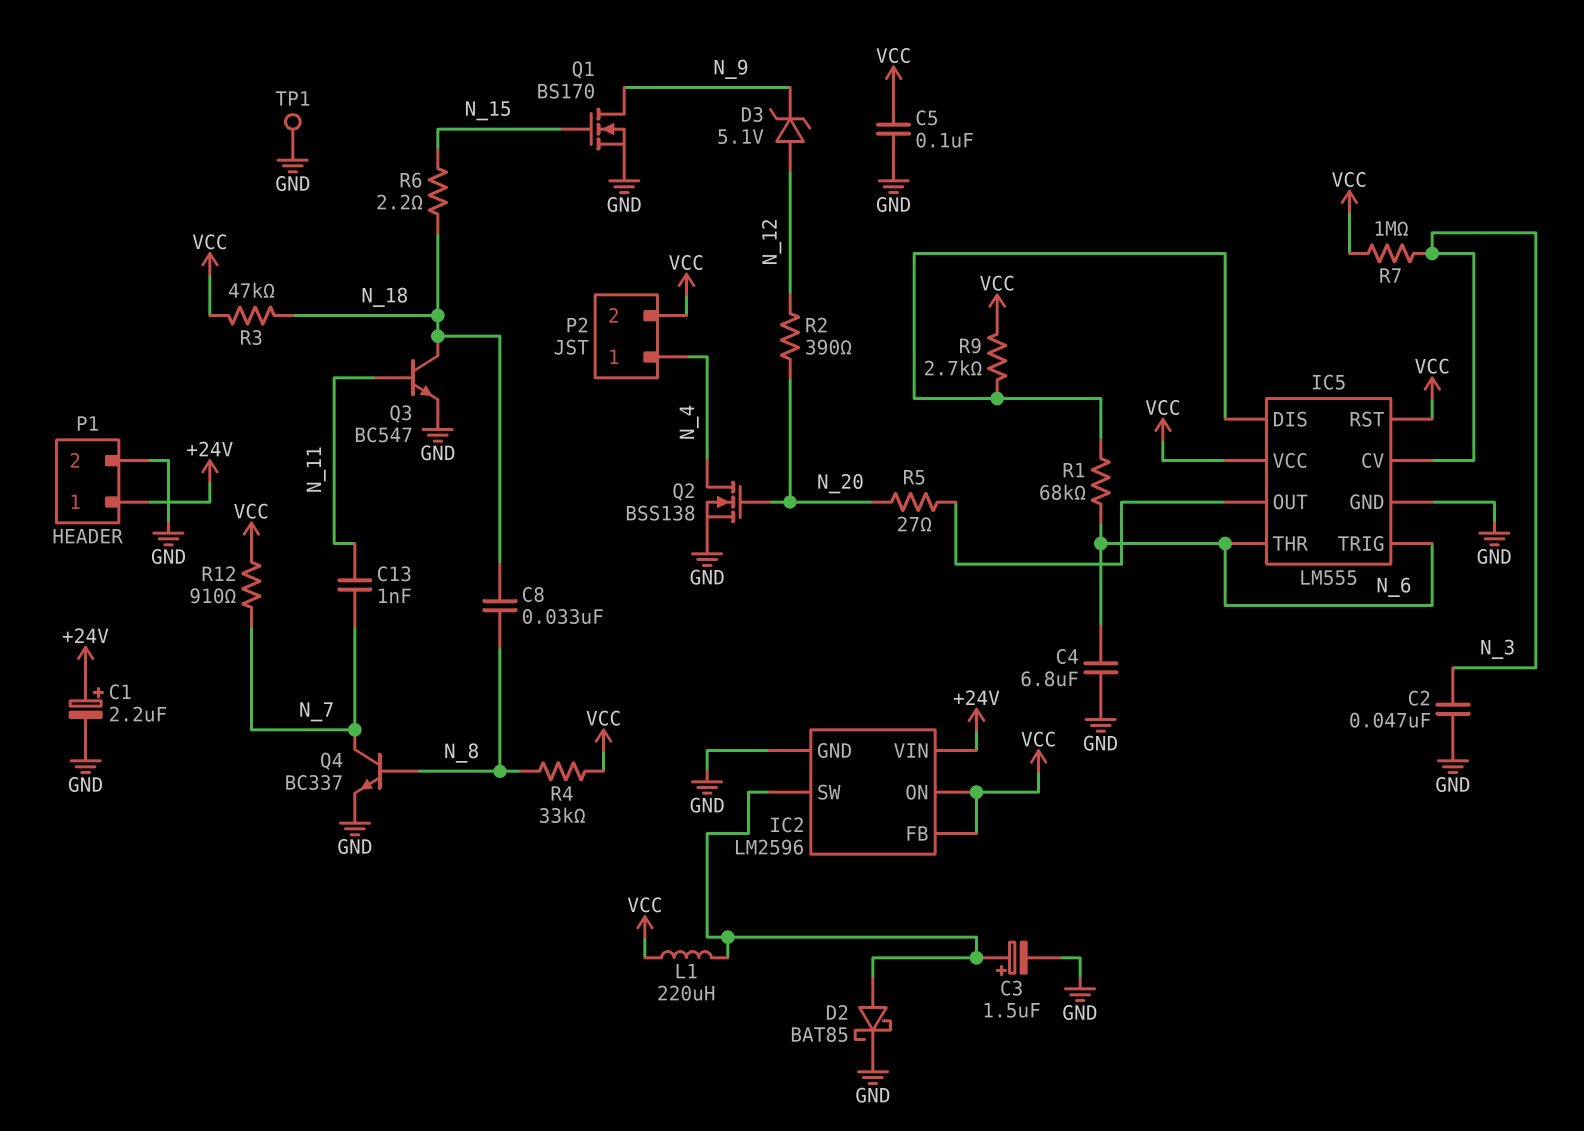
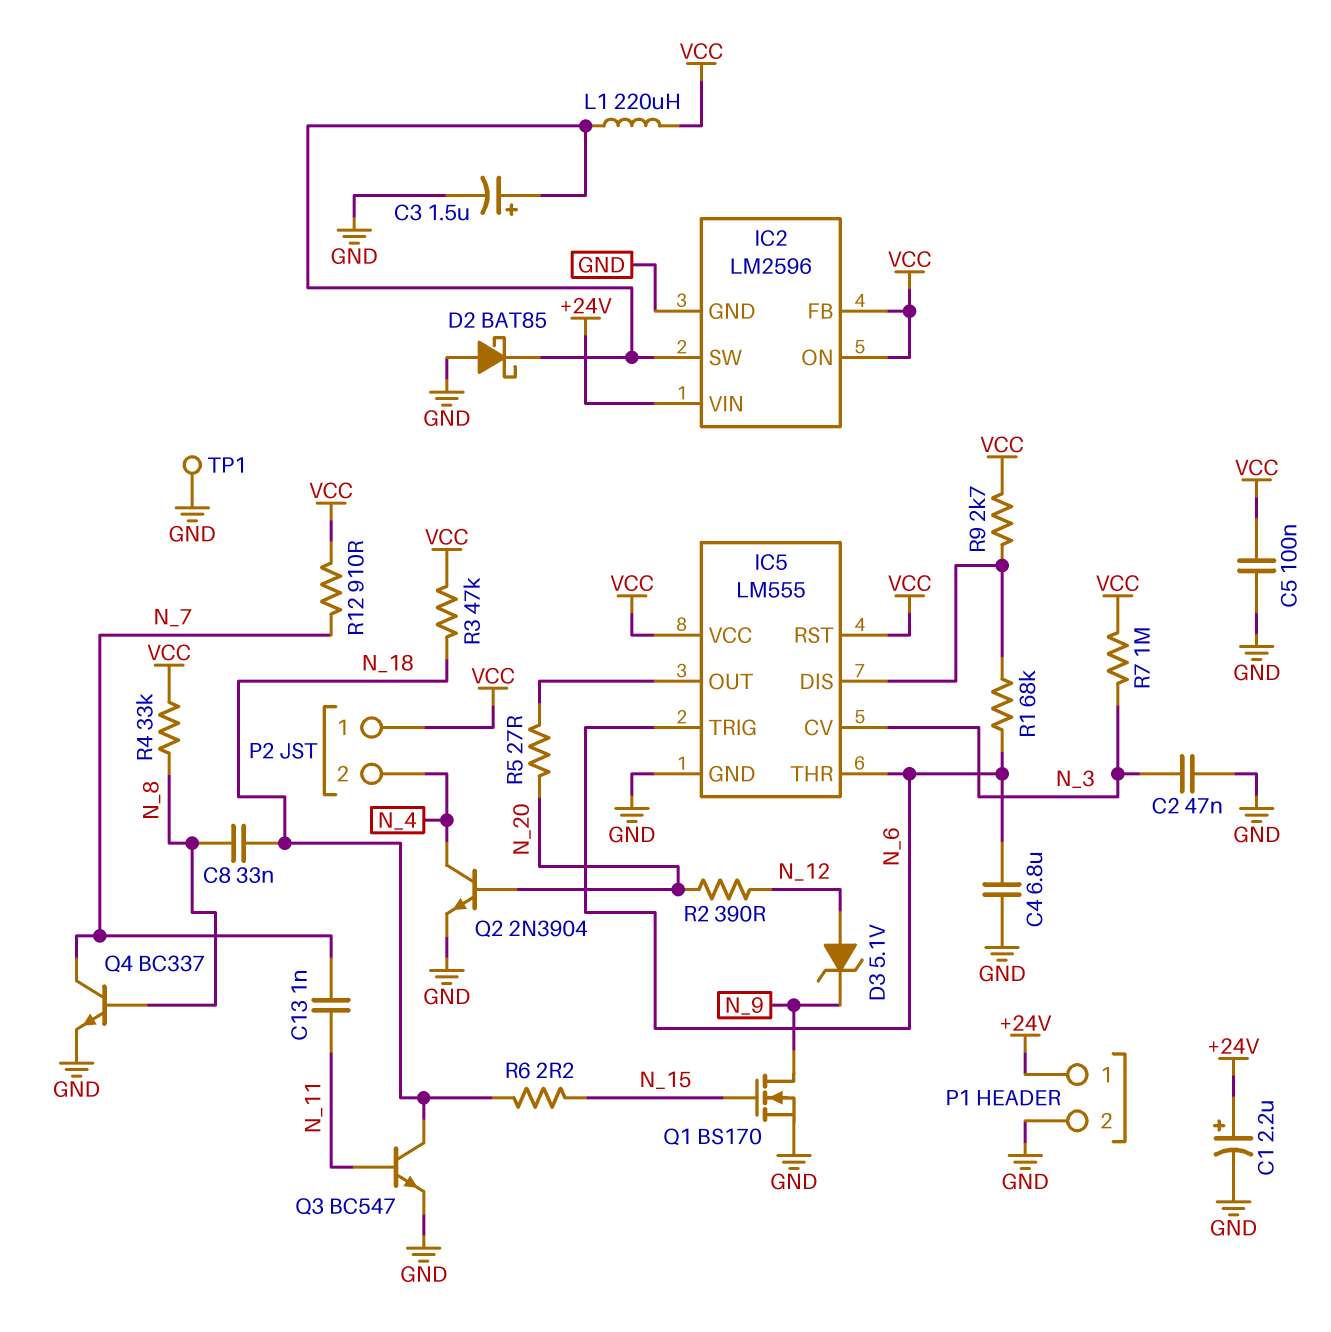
D2: schottky BAT85 (A IC2/SW, K GND) -> schottky BAT85 (A GND, K IC2/SW)
P2 pin 1: N_4 -> VCC
P2 pin 2: VCC -> N_4
Q2: NMOS BSS138 (G N_20, D N_4, S GND) -> NPN 2N3904 (B N_20, C N_4, E GND)

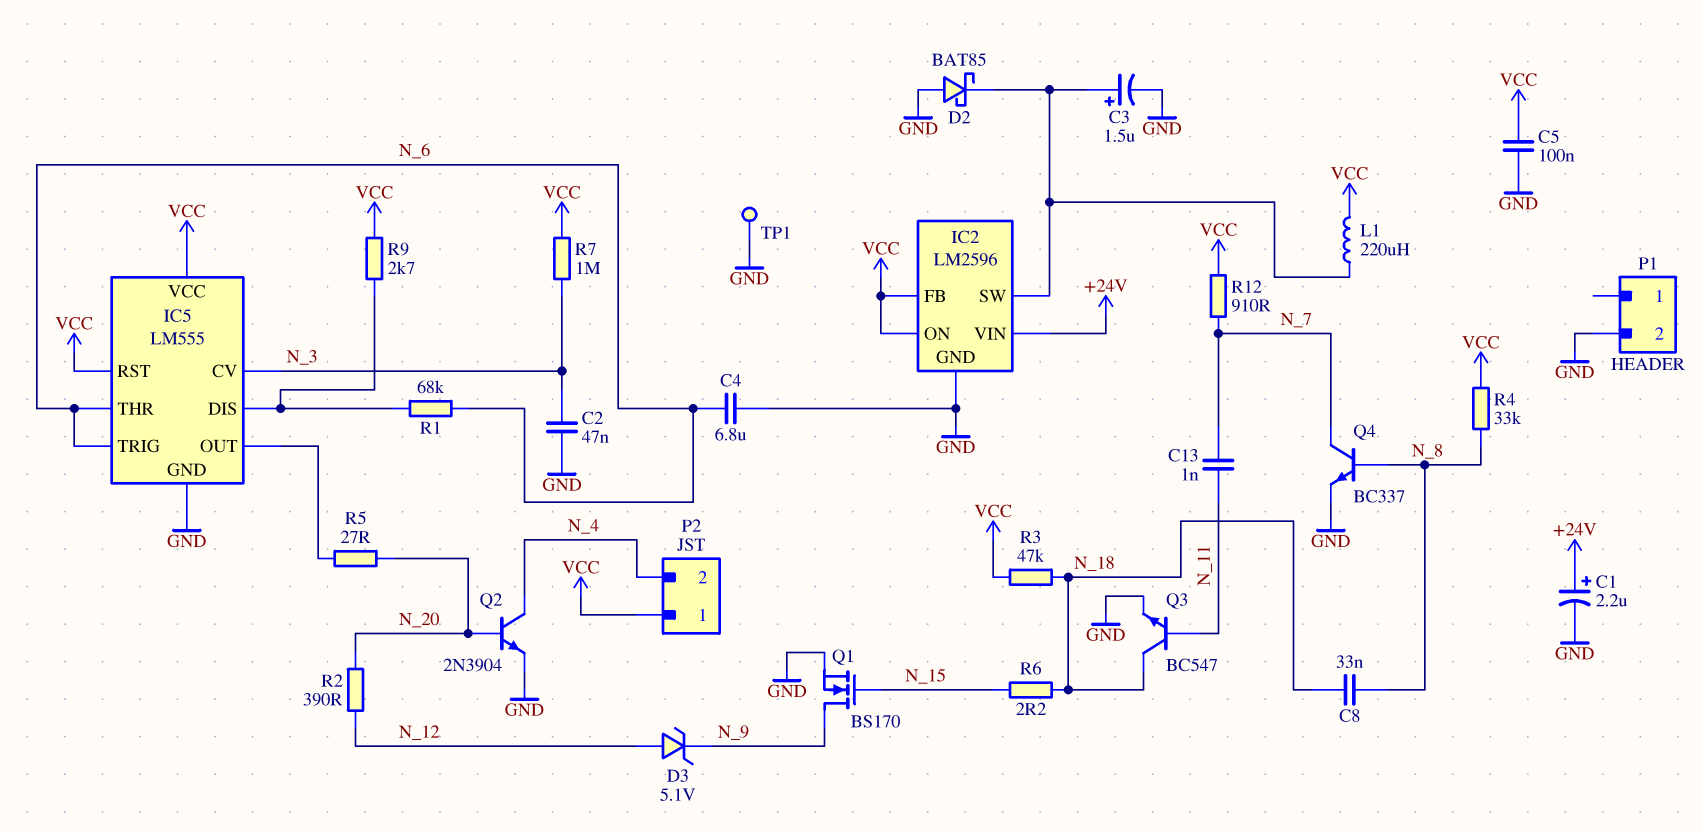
P1 pin 1: +24V -> none

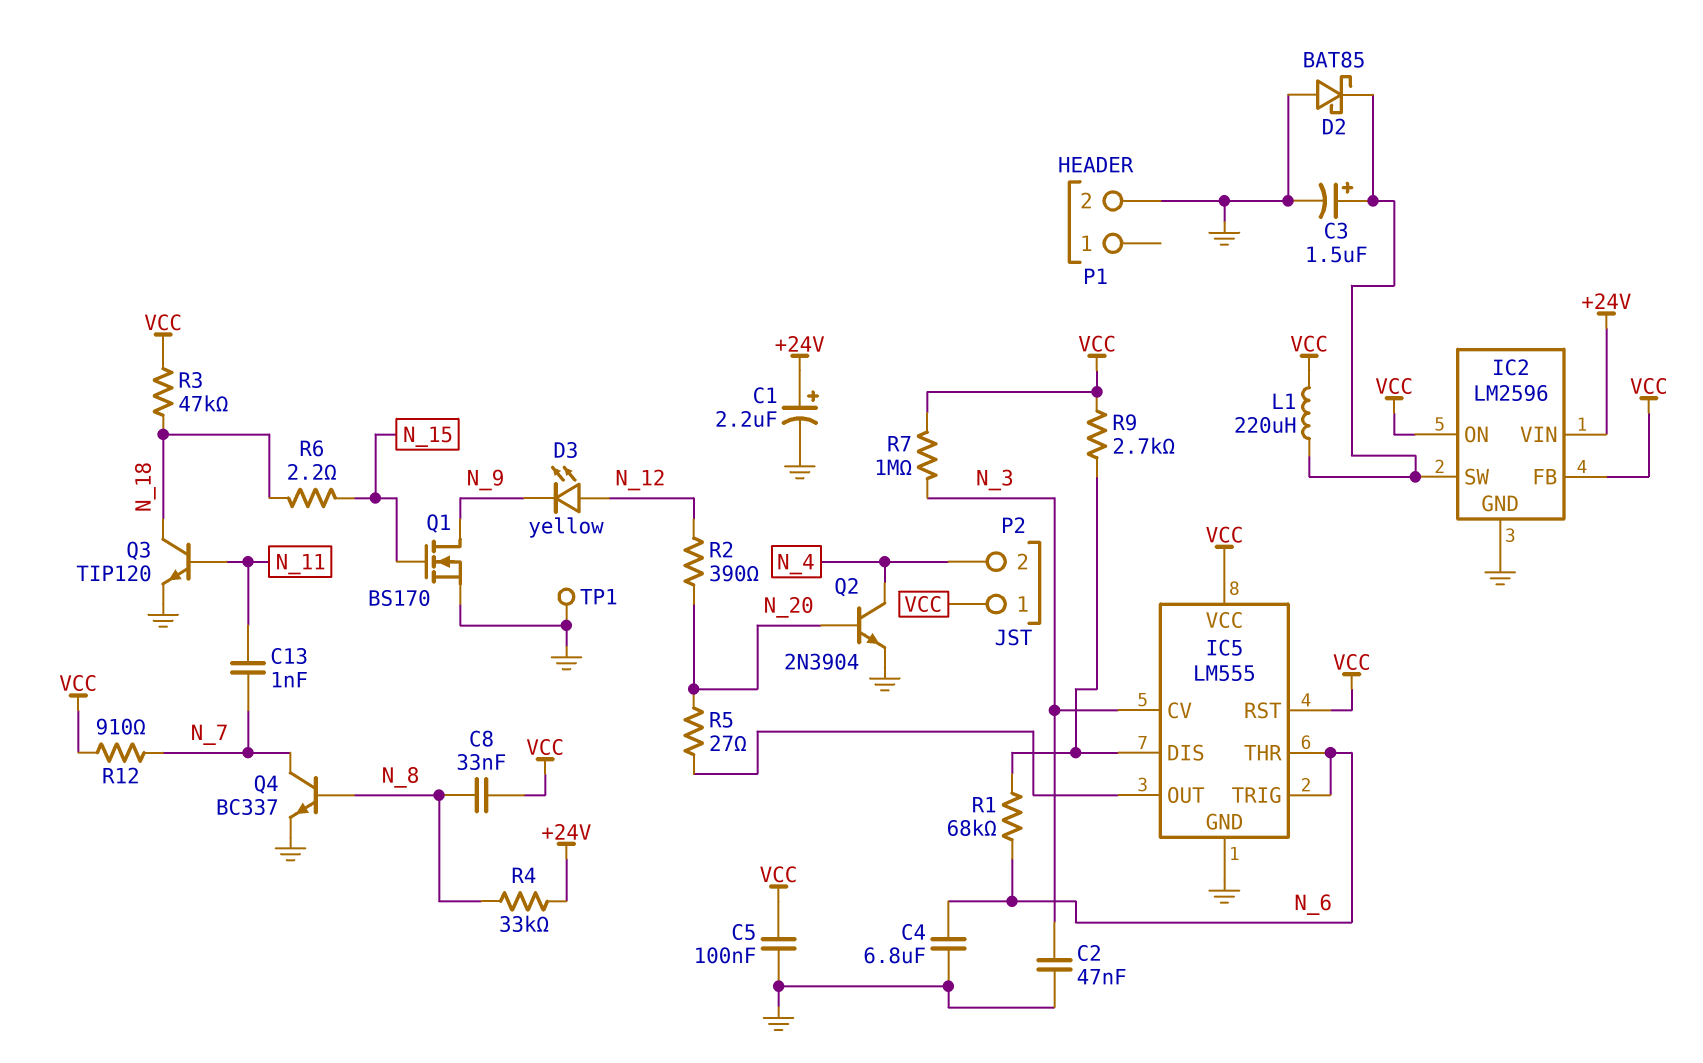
C8: 33nF (N_8, N_18) -> 33nF (N_8, VCC)
D3: zener 5.1V (A N_12, K N_9) -> LED yellow (A N_12, K N_9)
Q3: NPN BC547 (B N_11, C N_18, E GND) -> NPN TIP120 (B N_11, C N_18, E GND)
R4: 33k (N_8, VCC) -> 33k (+24V, N_8)

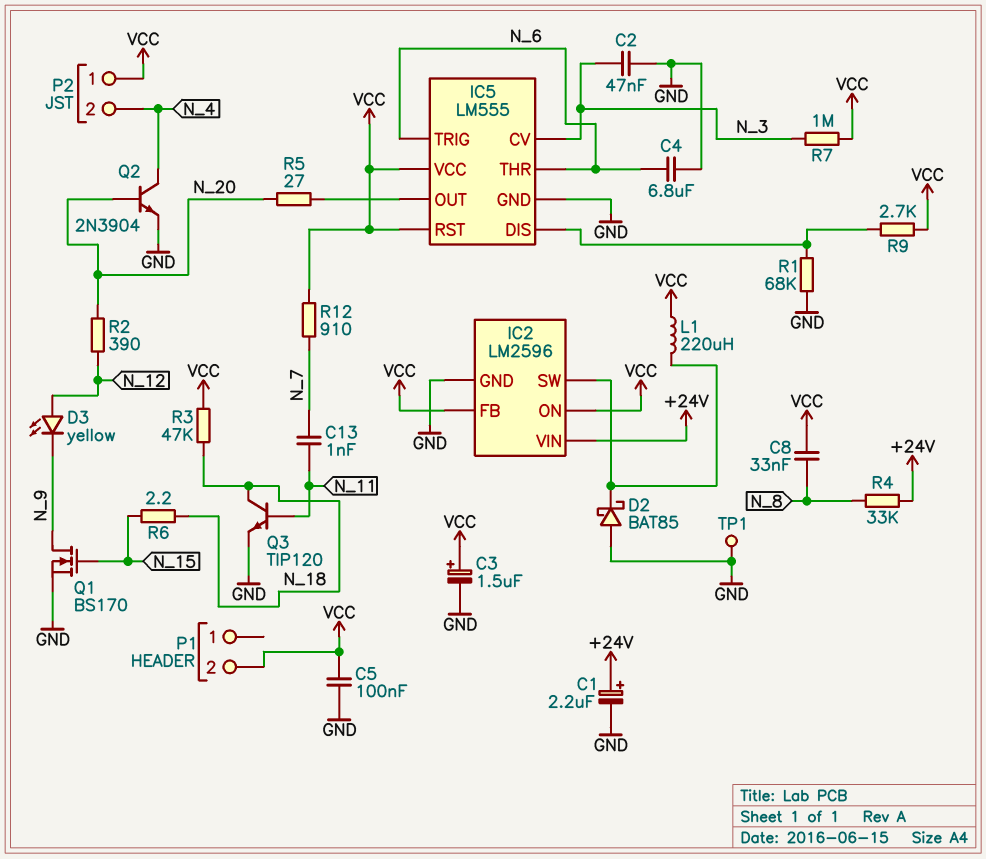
C3: 1.5uF (plus IC2/SW, minus GND) -> 1.5uF (plus VCC, minus GND)
P1 pin 2: GND -> VCC
Q4: NPN BC337 (B N_8, C N_7, E GND) -> none
R1: 68k (IC5/DIS, N_6) -> 68k (GND, IC5/DIS)

